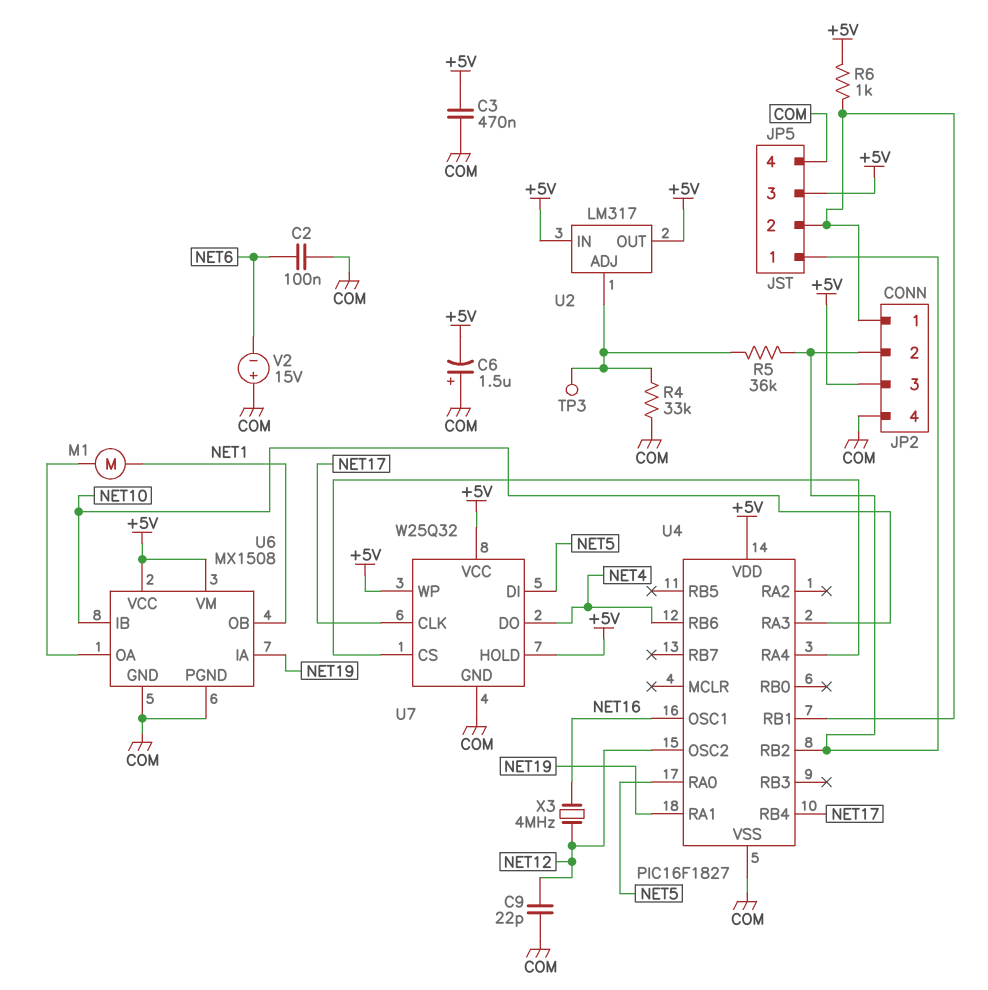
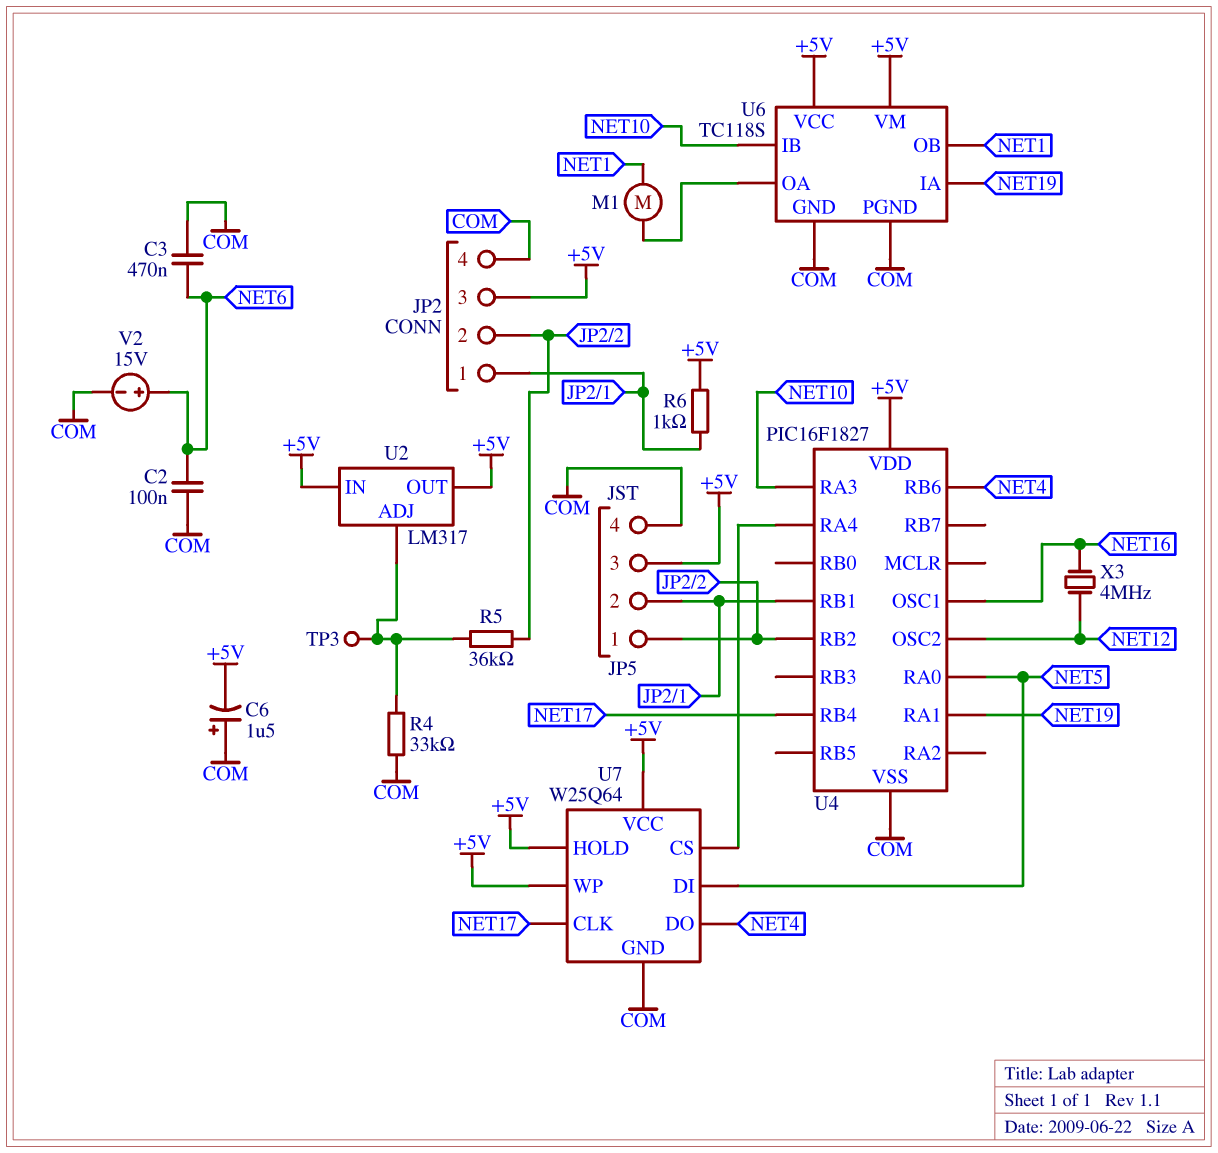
C3: 470nF (+5V, COM) -> 470nF (COM, NET6)
C9: 22pF (COM, NET12) -> none
U6: MX1508 -> TC118S
U7: W25Q32 -> W25Q64
V2: 15V (plus COM, minus NET6) -> 15V (plus NET6, minus COM)

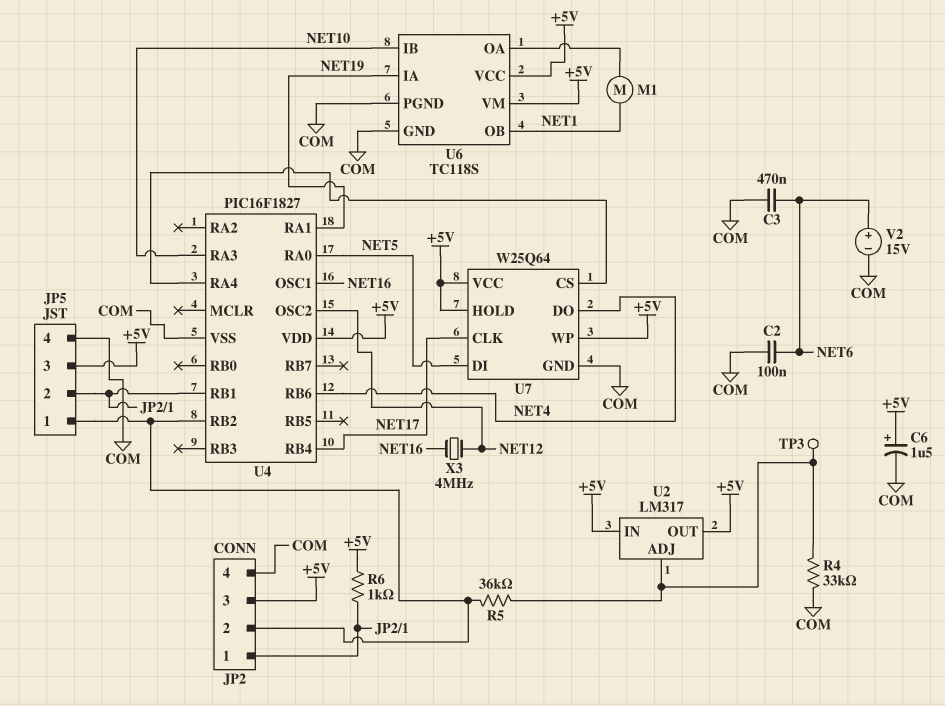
C6: 1.5uF (plus COM, minus +5V) -> 1.5uF (plus +5V, minus COM)

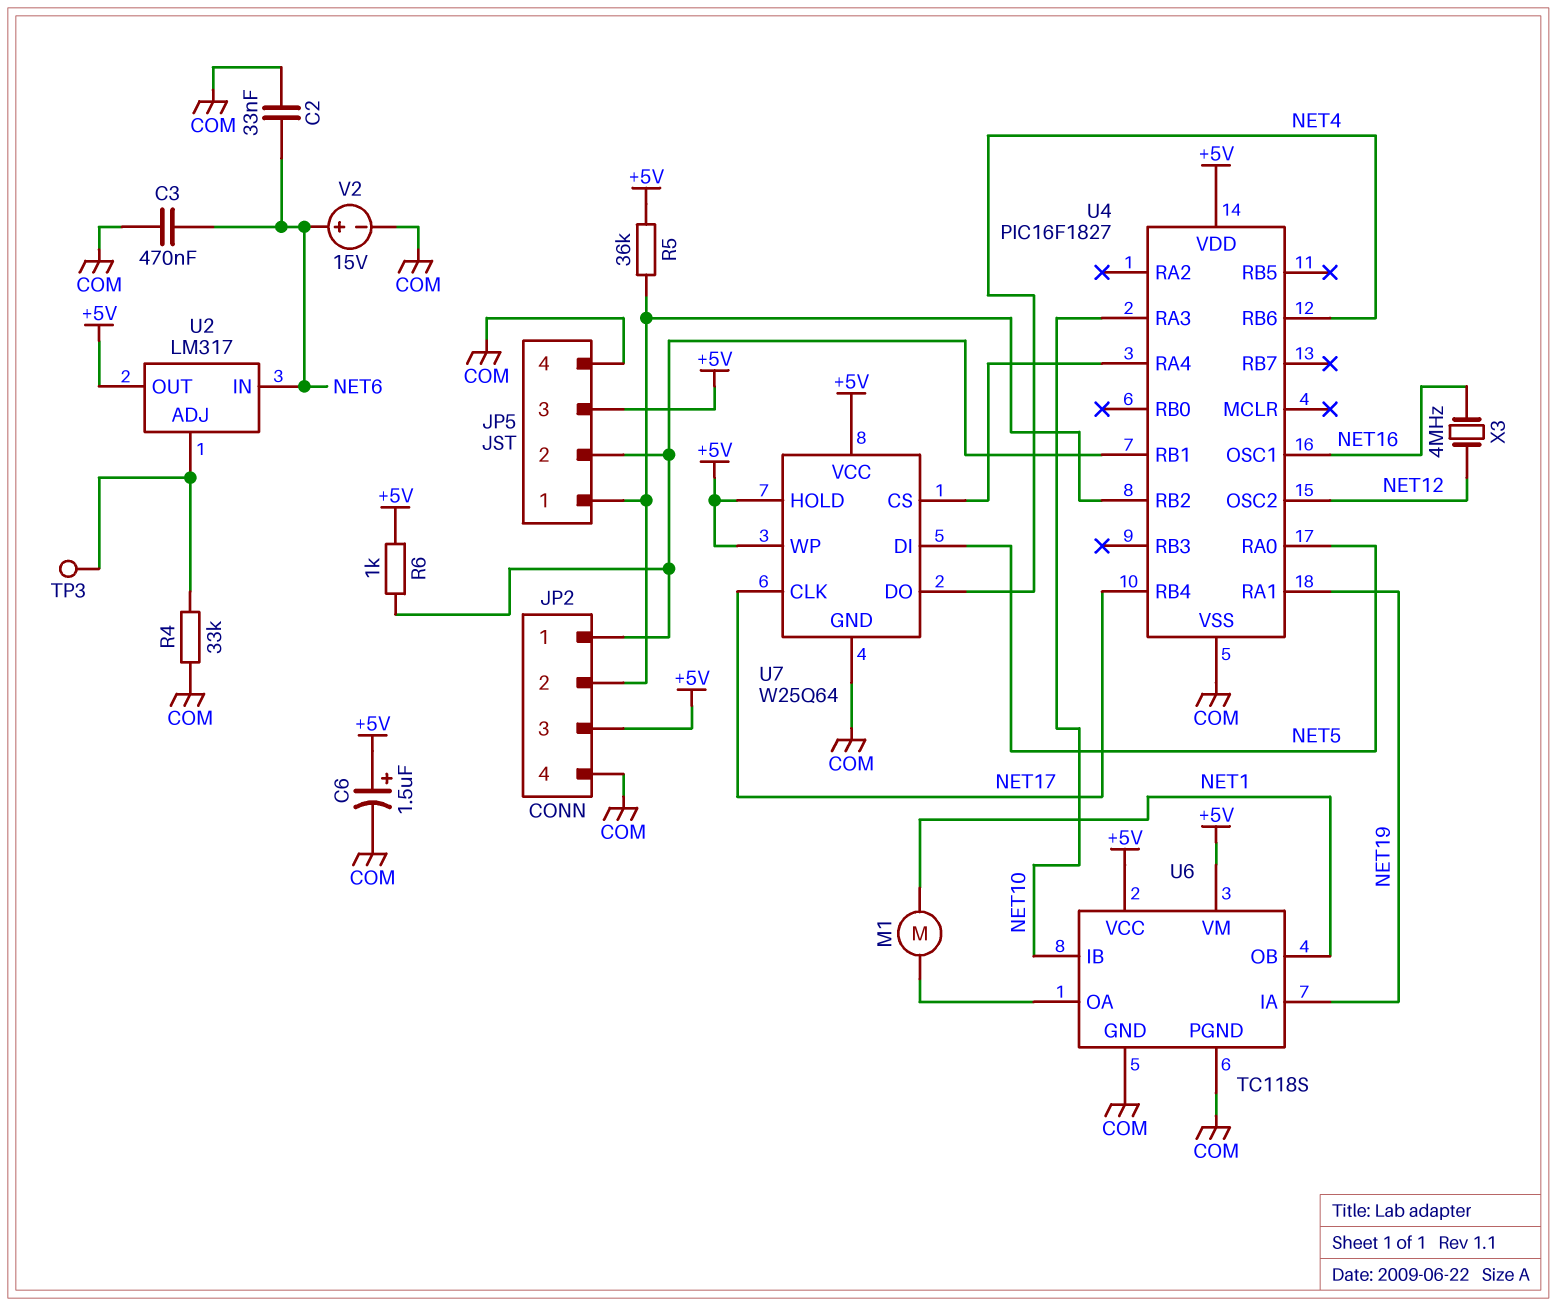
C2: 100nF (COM, NET6) -> 33nF (COM, NET6)
R5: 36k (JP2/2, U2/ADJ) -> 36k (+5V, JP2/2)
U2 pin IN: +5V -> NET6

